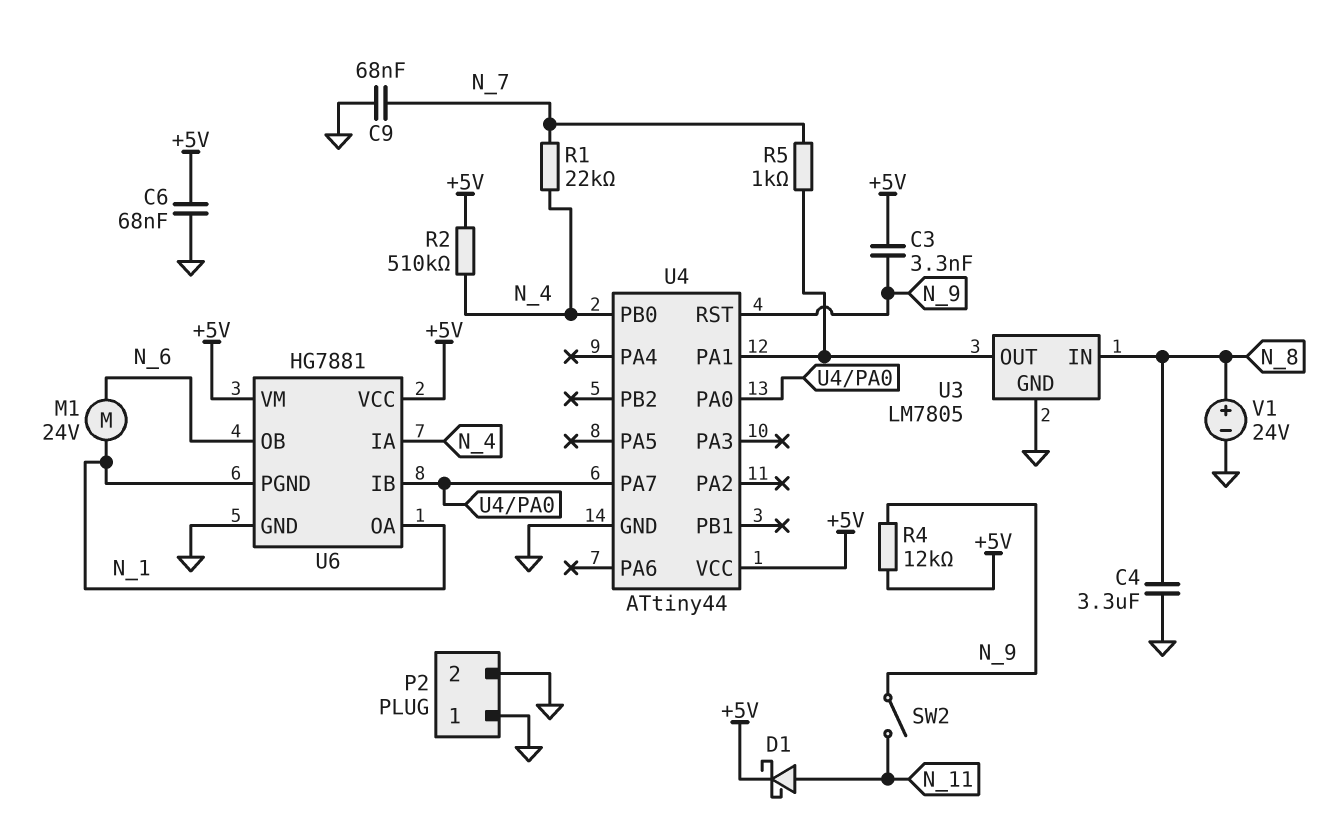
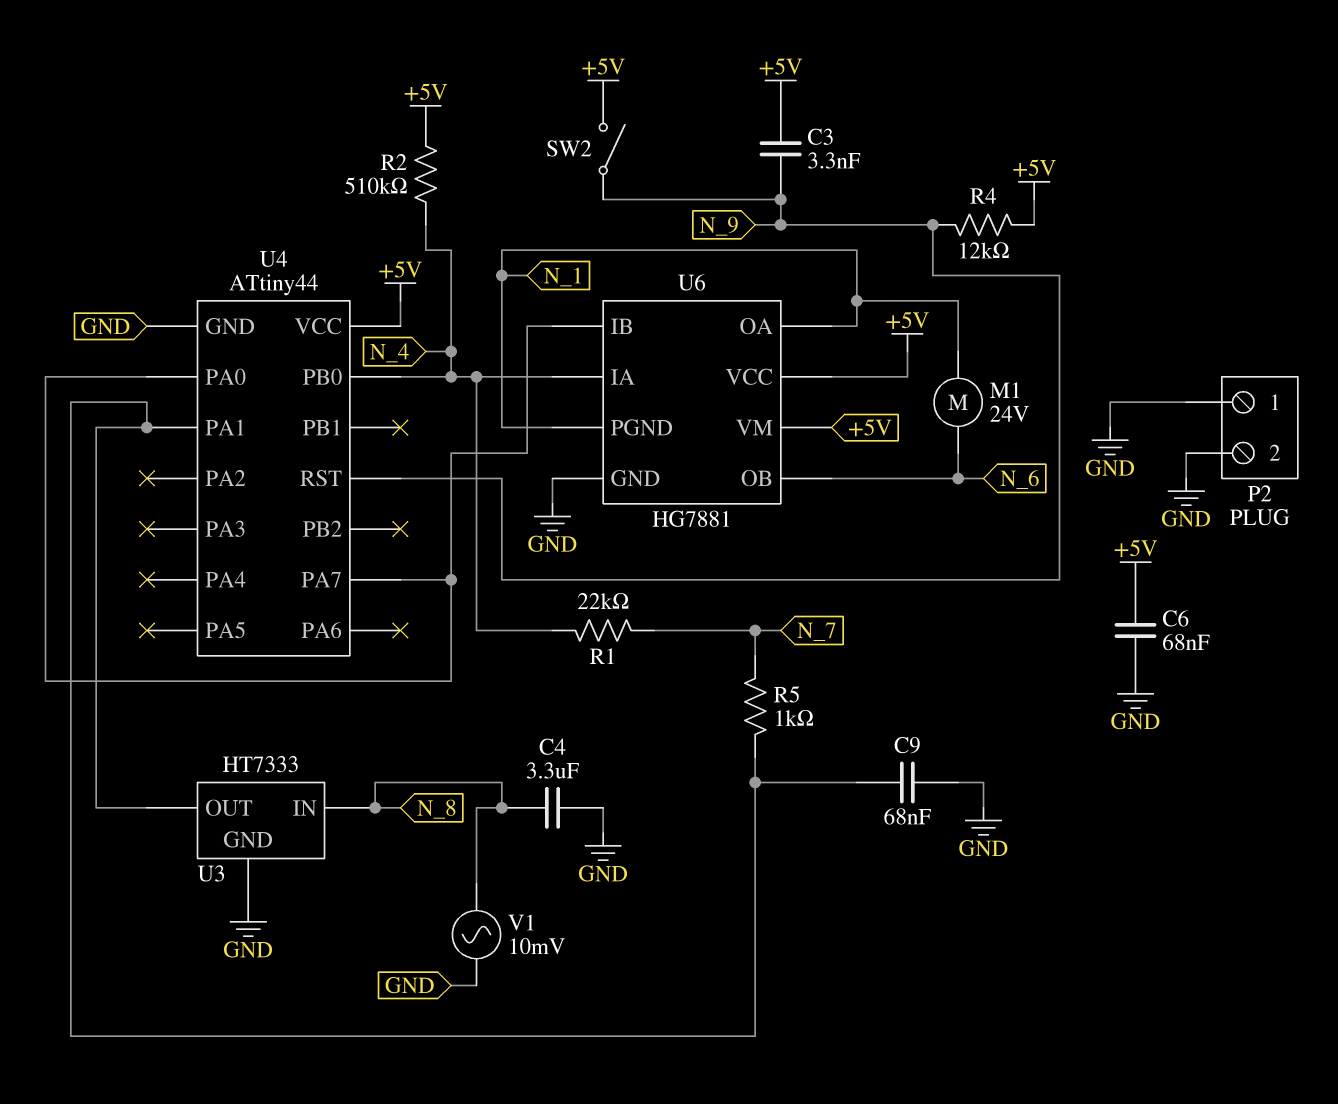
C9: 68nF (GND, N_7) -> 68nF (GND, U3/OUT)
D1: schottky (A N_11, K +5V) -> none
SW2: switch (N_9, N_11) -> switch (+5V, N_9)
U3: LM7805 -> HT7333
V1: 24V (plus N_8, minus GND) -> AC 10mV (GND, N_8)

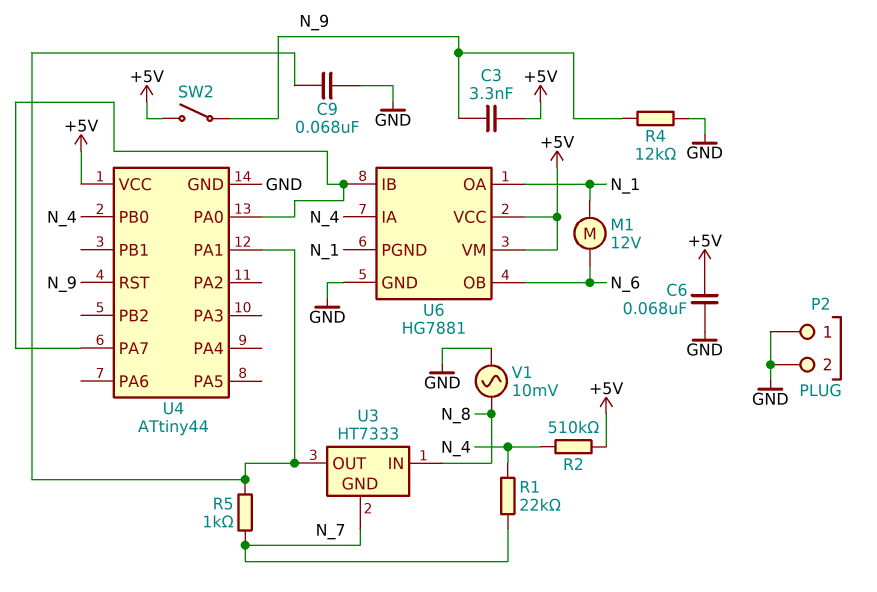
C4: 3.3uF (GND, N_8) -> none
M1: motor 24V (N_1, N_6) -> motor 12V (N_1, N_6)
R4: 12k (+5V, N_9) -> 12k (GND, N_9)
U3 pin GND: GND -> N_7

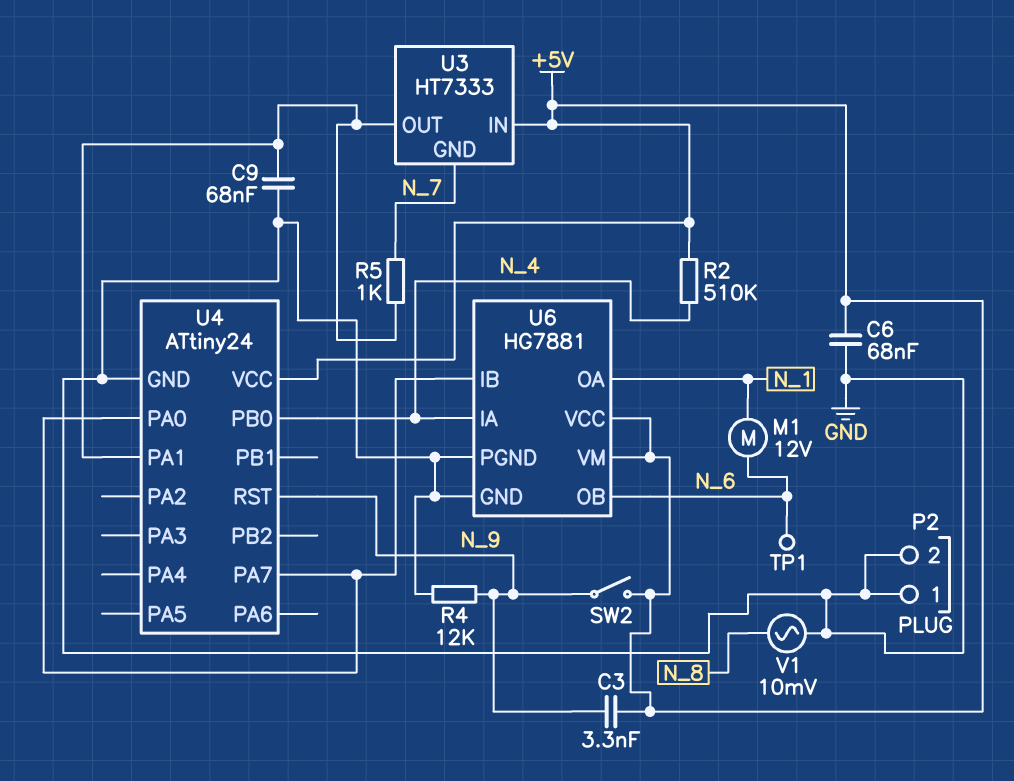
R1: 22k (N_4, N_7) -> none
TP1: none -> test point (N_6)
U3 pin IN: N_8 -> +5V
U4: ATtiny44 -> ATtiny24
U6 pin PGND: N_1 -> GND

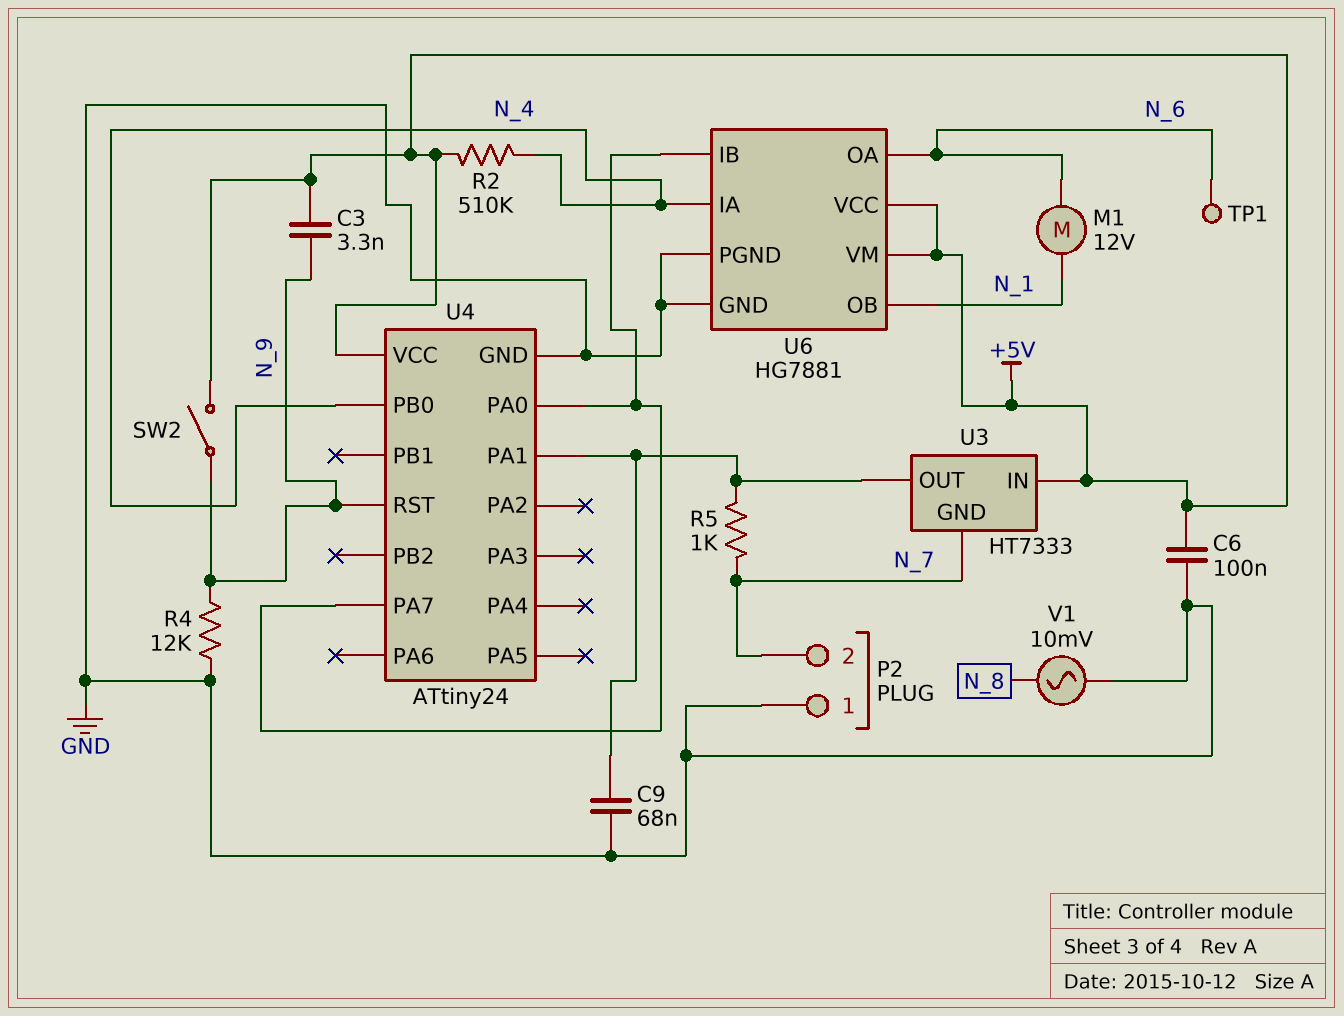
C6: 68nF (+5V, GND) -> 100nF (+5V, GND)
P2 pin 2: GND -> N_7
U6 pin OA: N_1 -> N_6
U6 pin OB: N_6 -> N_1

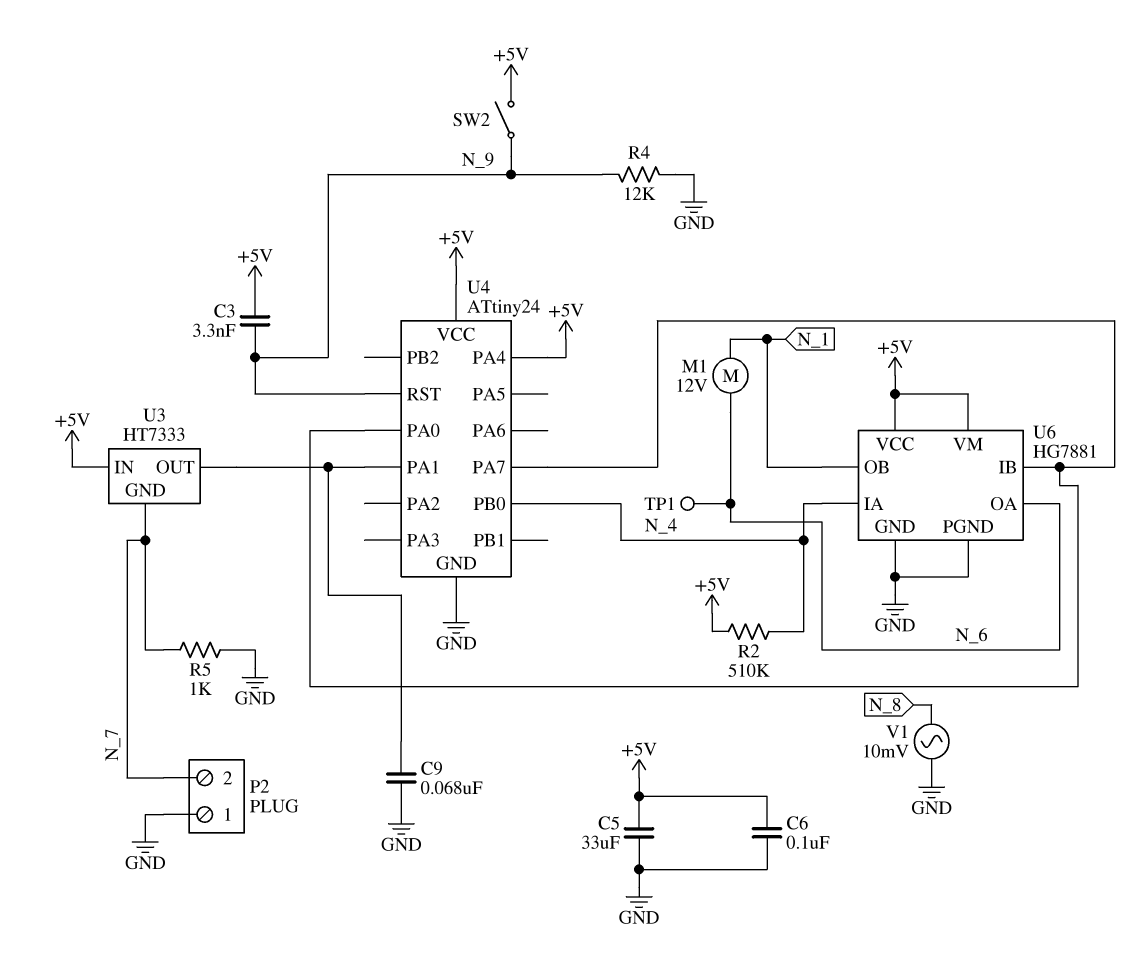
C5: none -> 33uF (+5V, GND)
R5: 1k (N_7, U3/OUT) -> 1k (GND, N_7)
U4 pin PA4: none -> +5V

